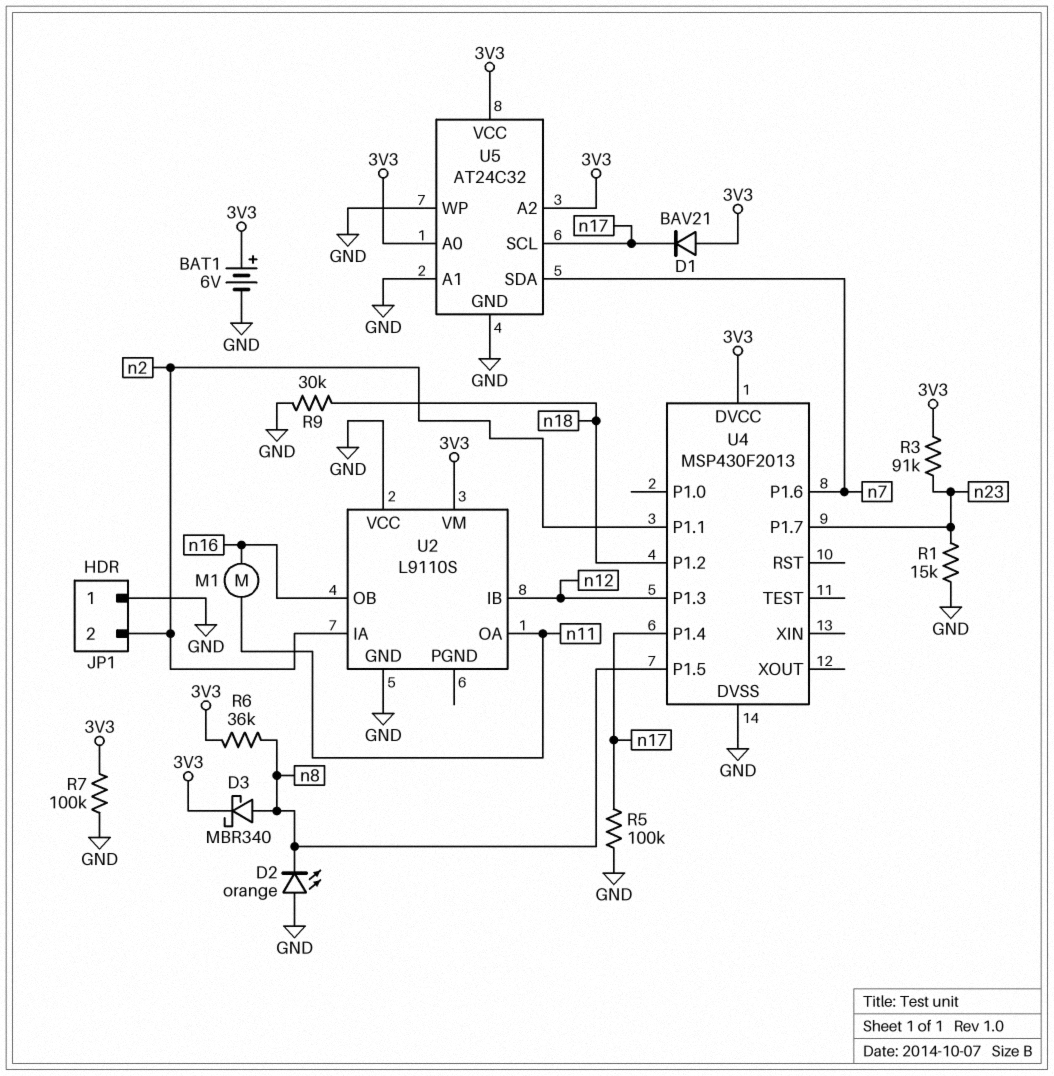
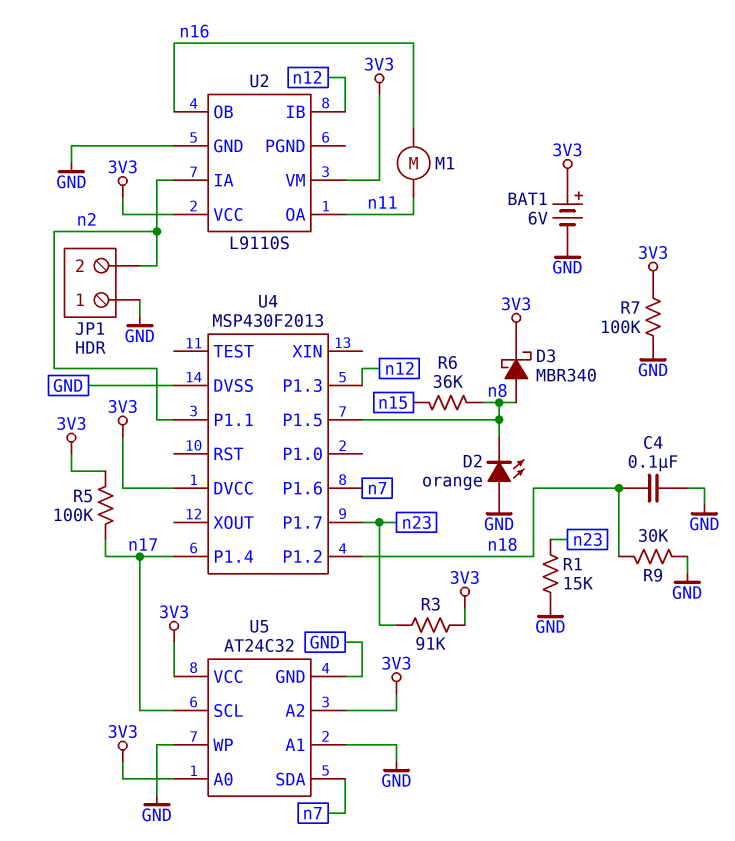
C4: none -> 100nF (GND, n18)
D1: diode BAV21 (A 3V3, K n17) -> none
R5: 100k (GND, n17) -> 100k (3V3, n17)
R6: 36k (3V3, n8) -> 36k (n8, n15)
U2 pin VCC: GND -> 3V3

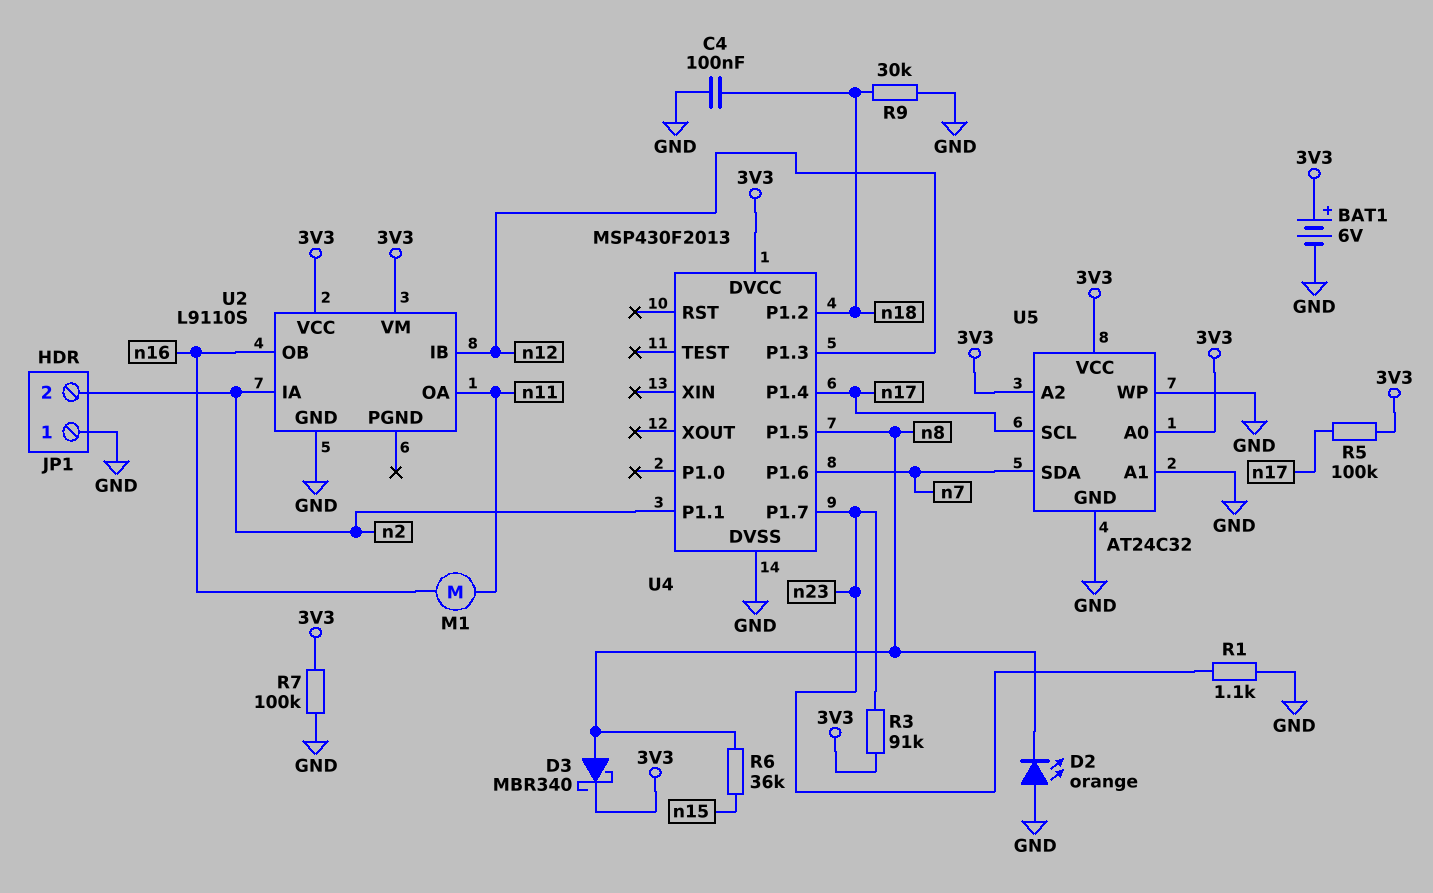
R1: 15k (GND, n23) -> 1.1k (GND, n23)

